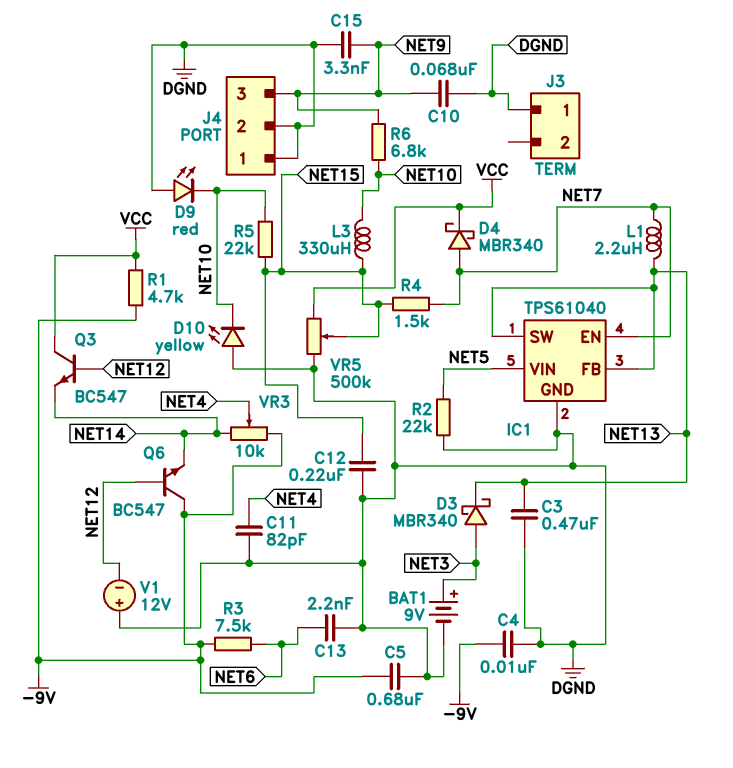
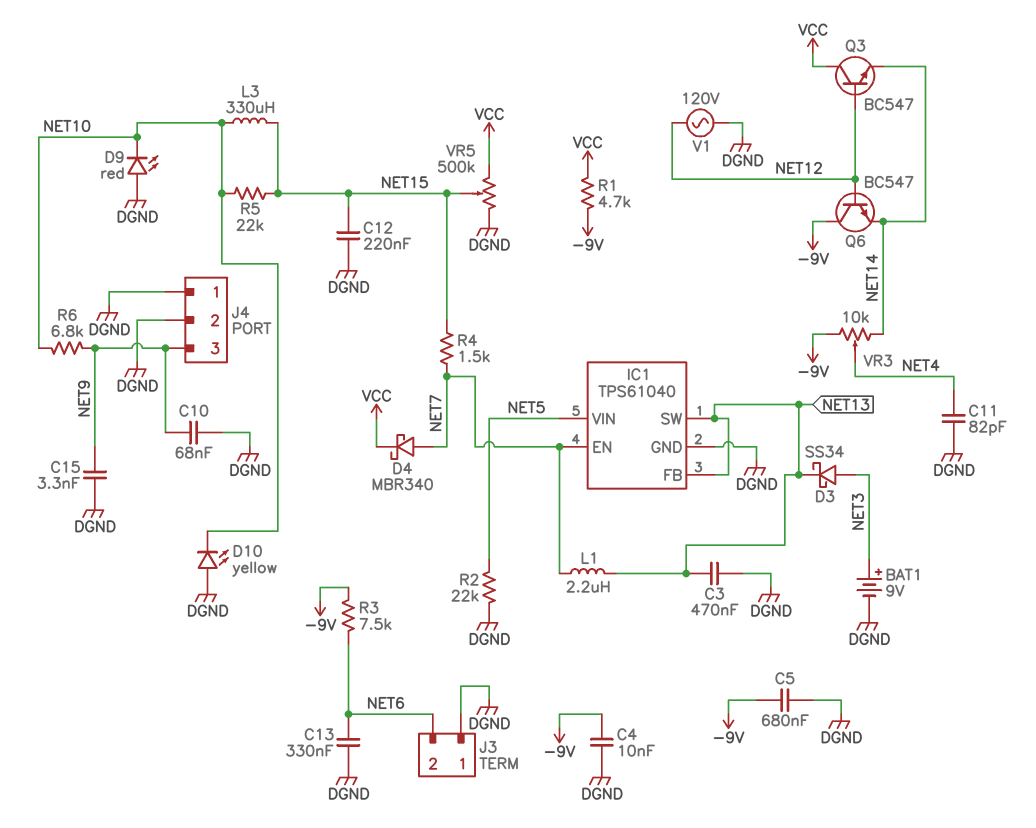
C13: 2.2nF (DGND, NET6) -> 330nF (DGND, NET6)
D3: schottky MBR340 (A NET3, K NET13) -> schottky SS34 (A NET3, K NET13)
J3 pin 2: none -> NET6
V1: 12V (plus DGND, minus NET12) -> AC 120V (DGND, NET12)

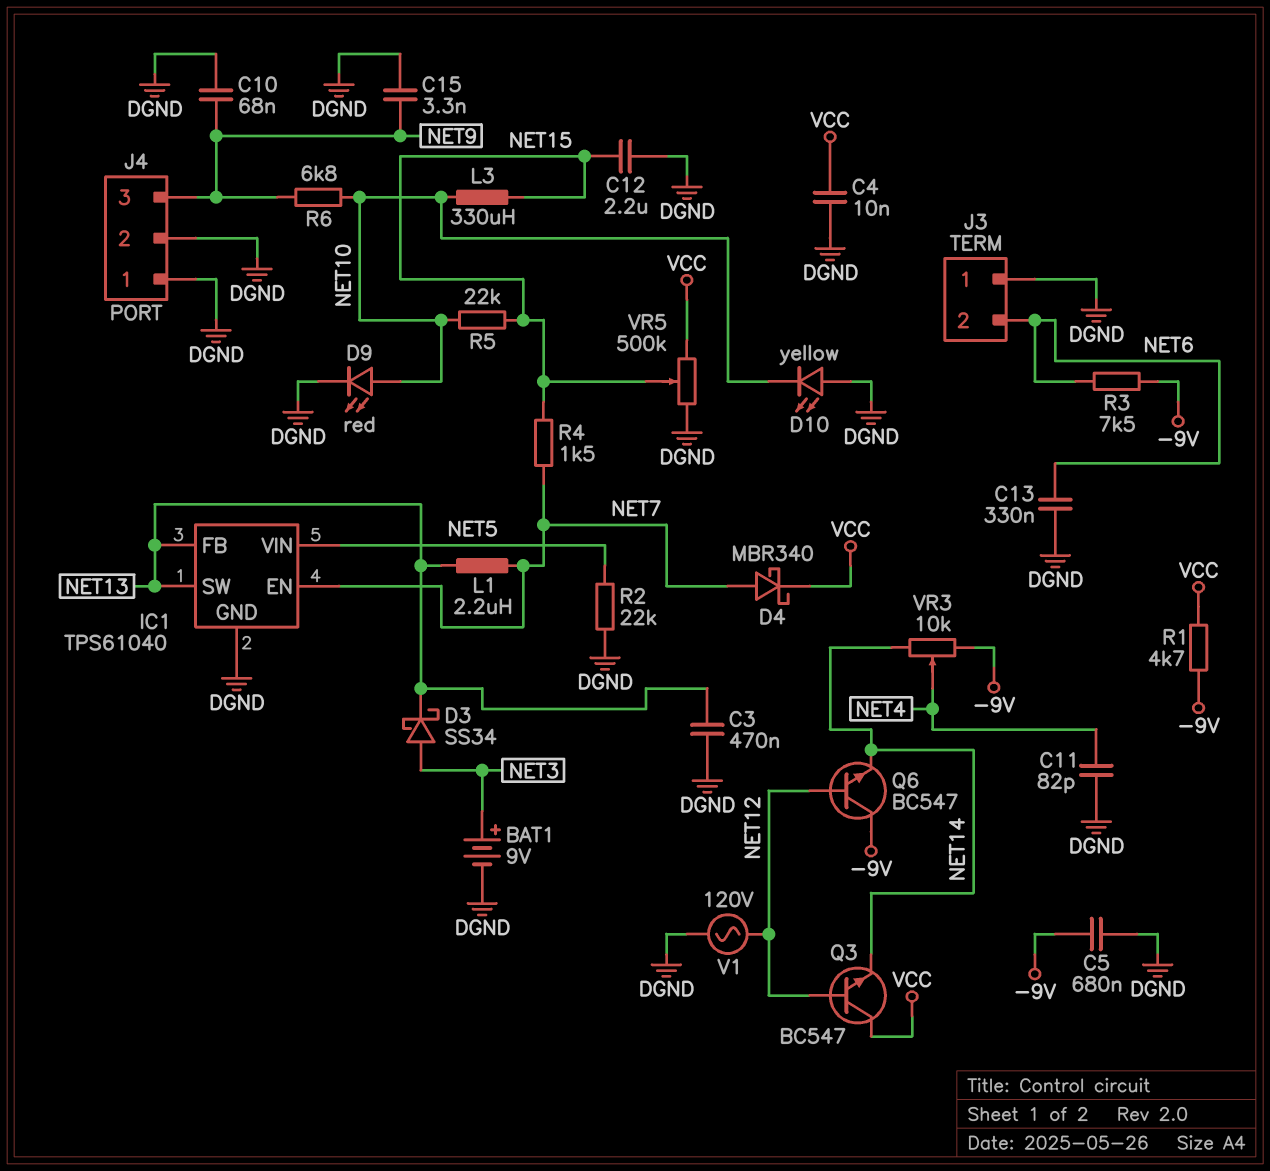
C4: 10nF (-9V, DGND) -> 10nF (DGND, VCC)
C12: 220nF (DGND, NET15) -> 2.2uF (DGND, NET15)
D9: LED red (A DGND, K NET10) -> LED red (A NET10, K DGND)

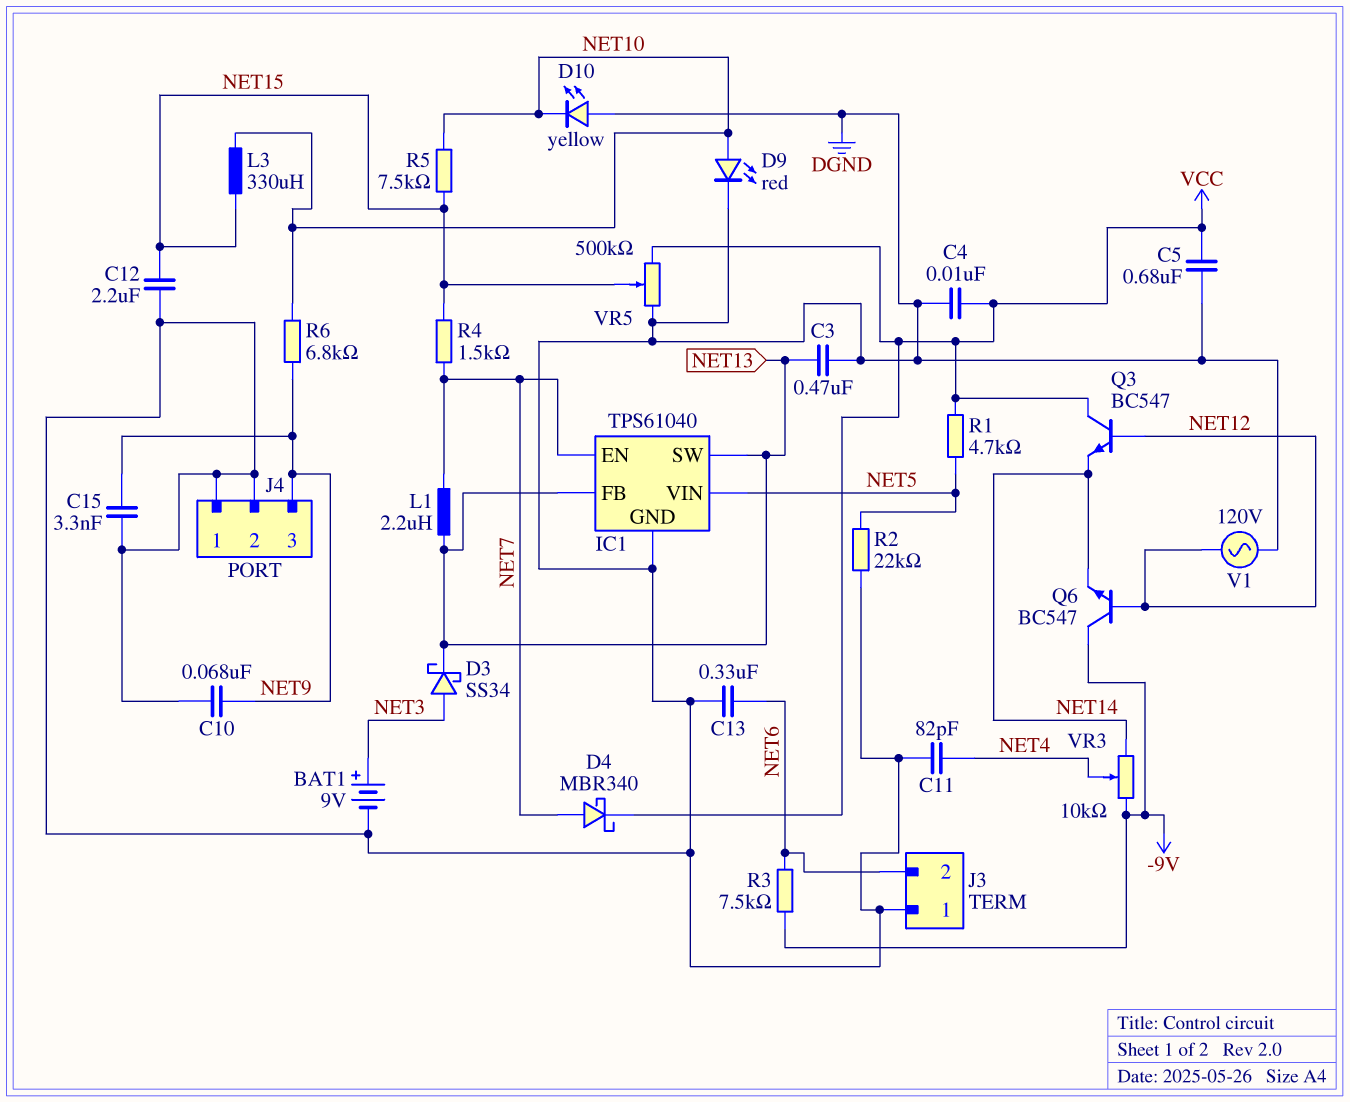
C5: 680nF (-9V, DGND) -> 680nF (DGND, VCC)
R1: 4.7k (-9V, VCC) -> 4.7k (NET5, VCC)
R5: 22k (NET10, NET15) -> 7.5k (NET10, NET15)

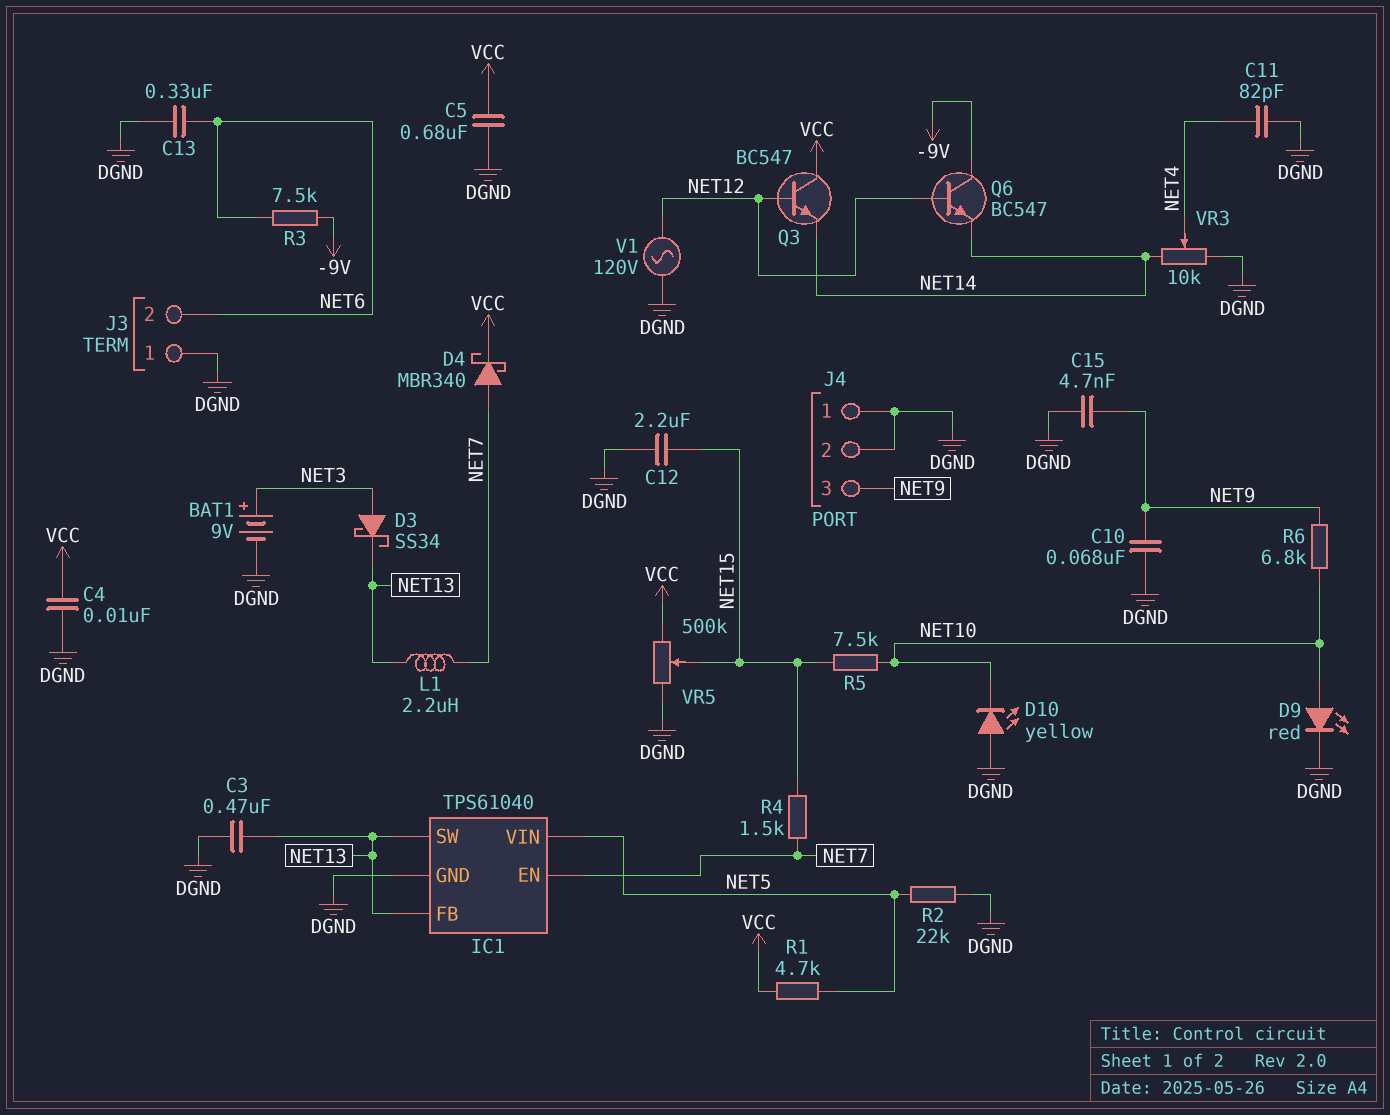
C15: 3.3nF (DGND, NET9) -> 4.7nF (DGND, NET9)
L3: 330uH (NET10, NET15) -> none
VR3: 10k (-9V, NET14, wiper NET4) -> 10k (DGND, NET14, wiper NET4)

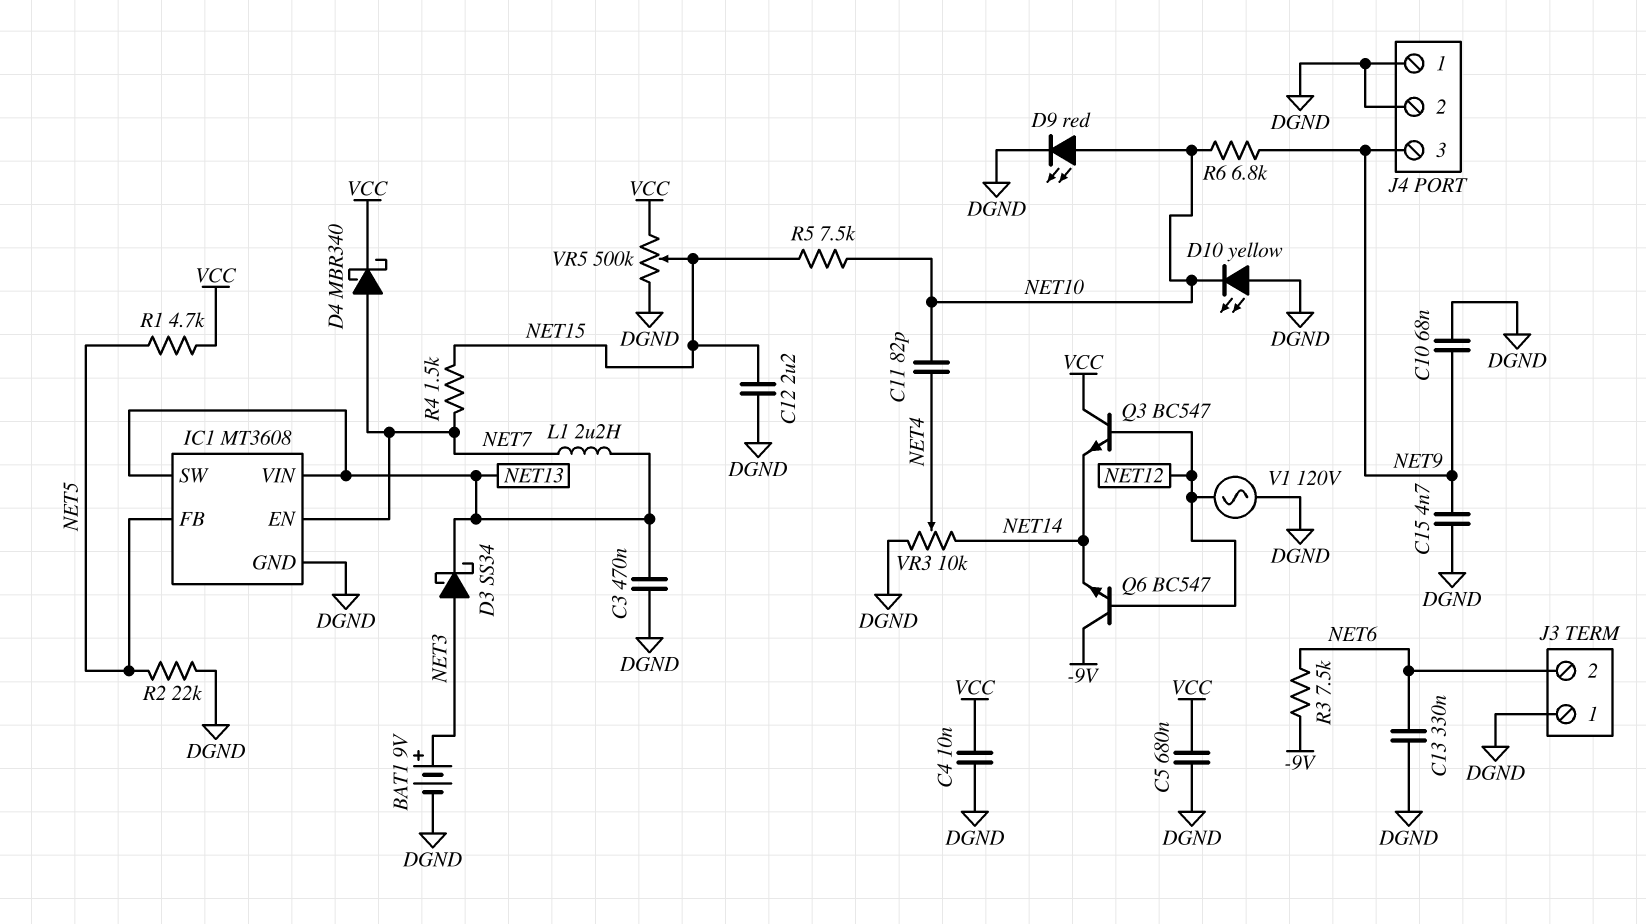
C11: 82pF (DGND, NET4) -> 82pF (NET4, NET10)
IC1: TPS61040 -> MT3608
IC1 pin FB: NET13 -> NET5
IC1 pin VIN: NET5 -> NET13

